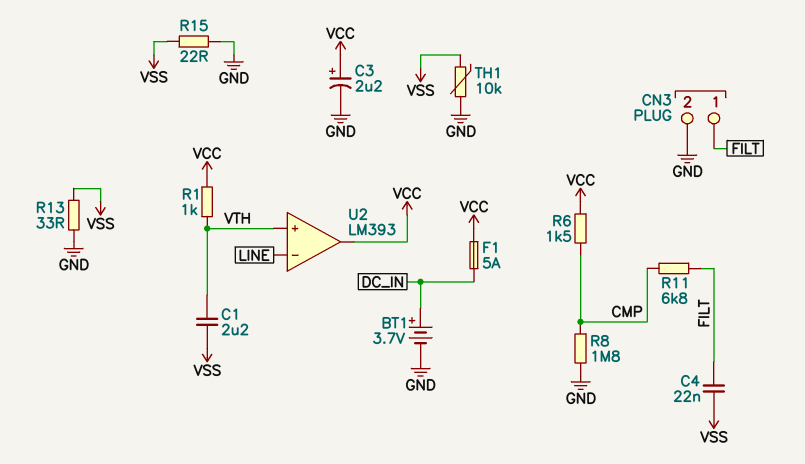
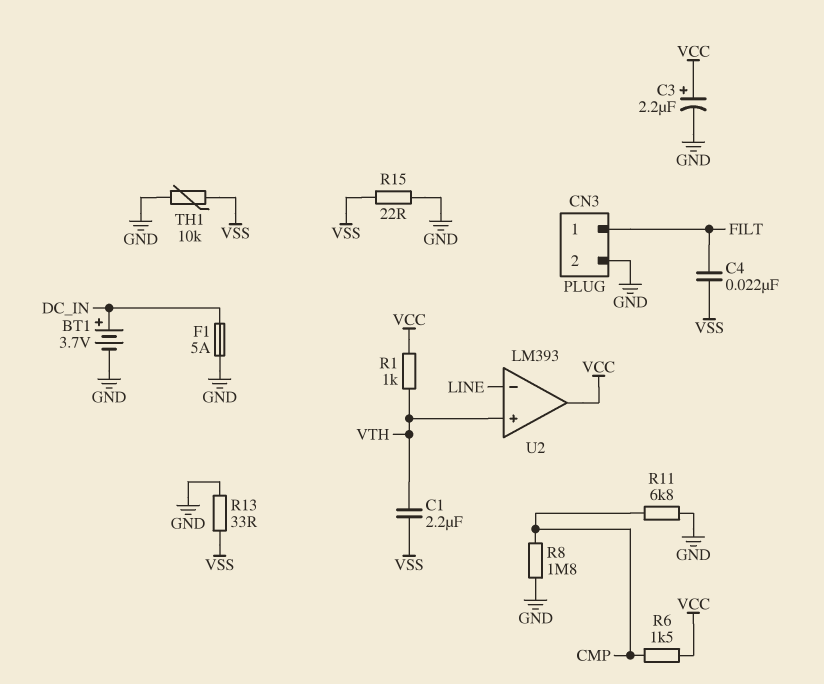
F1: 5A (DC_IN, VCC) -> 5A (DC_IN, GND)
R11: 6.8k (CMP, FILT) -> 6.8k (CMP, GND)

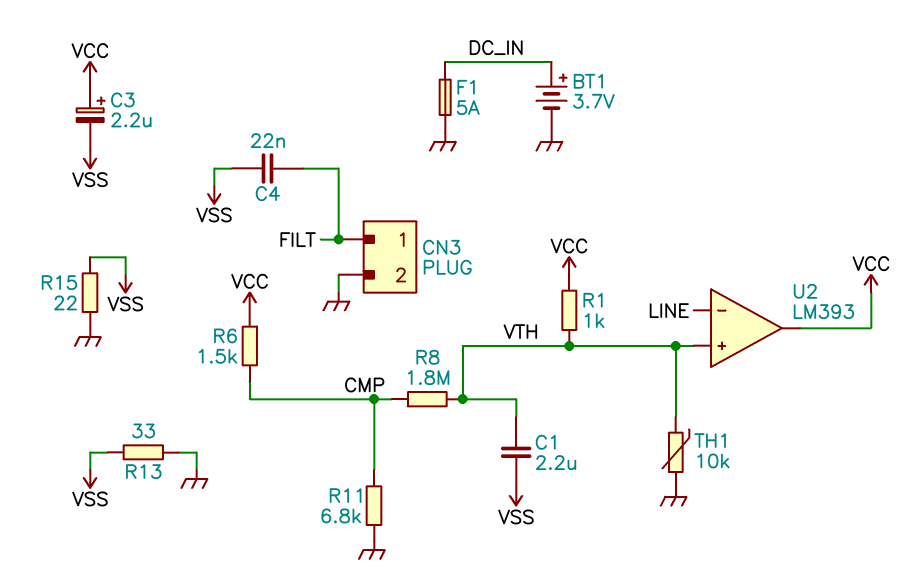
C3: 2.2uF (plus VCC, minus GND) -> 2.2uF (plus VCC, minus VSS)
R8: 1.8M (CMP, GND) -> 1.8M (CMP, VTH)
TH1: 10k (GND, VSS) -> 10k (GND, VTH)

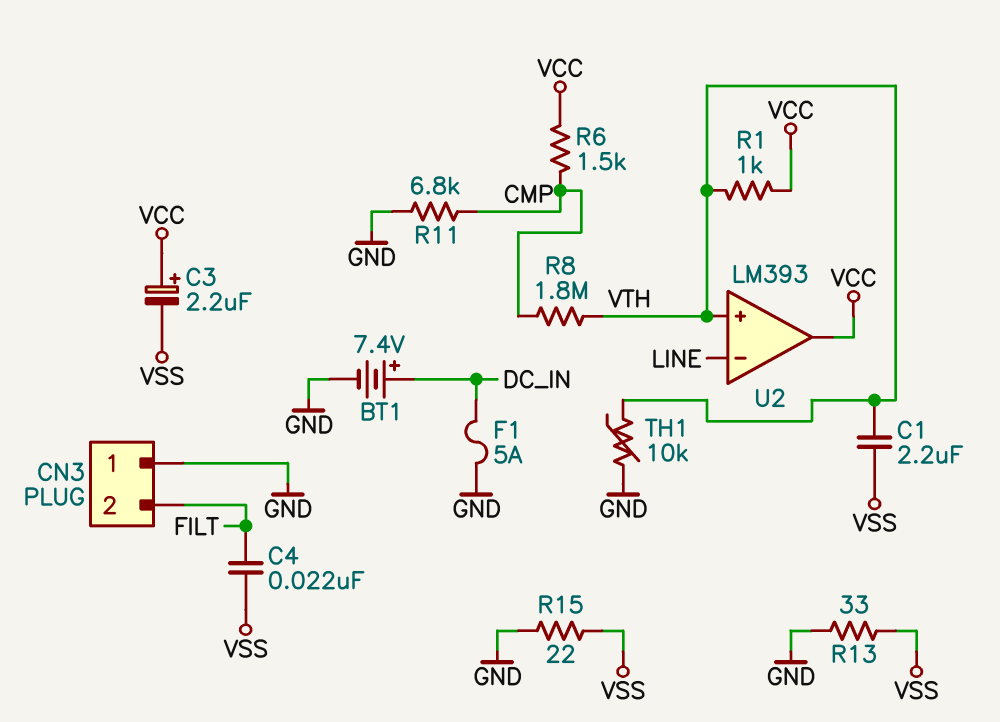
BT1: 3.7V (plus DC_IN, minus GND) -> 7.4V (plus DC_IN, minus GND)
CN3 pin 1: FILT -> GND
CN3 pin 2: GND -> FILT

